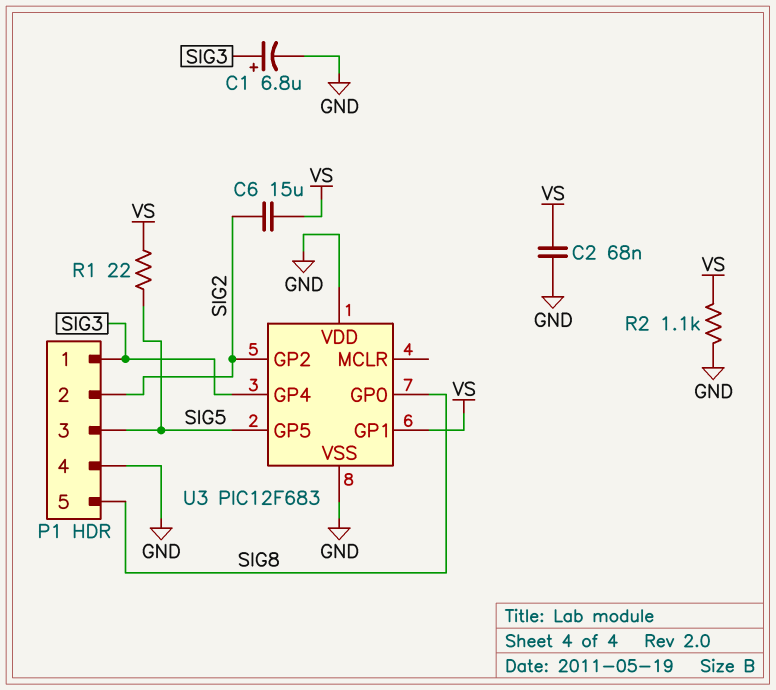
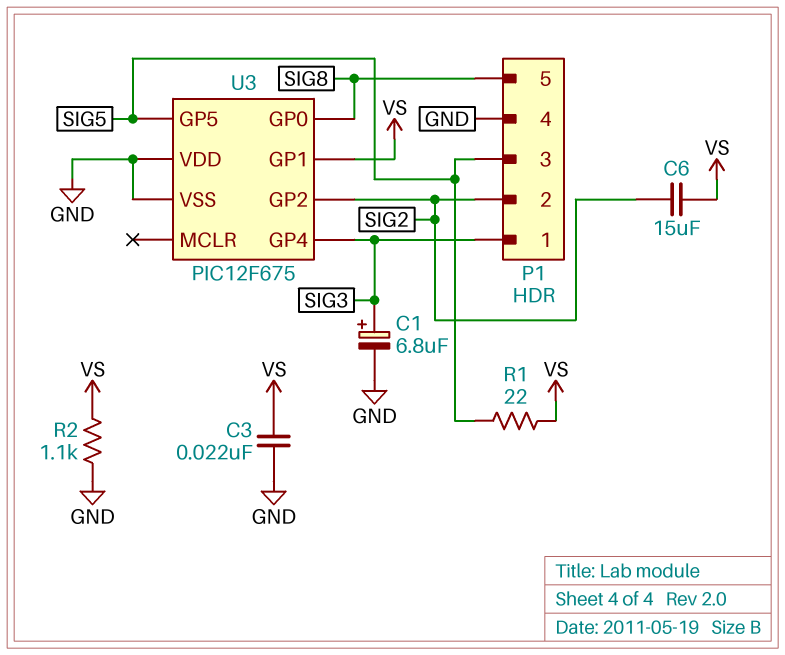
C2: 68nF (GND, VS) -> none
C3: none -> 22nF (GND, VS)
U3: PIC12F683 -> PIC12F675

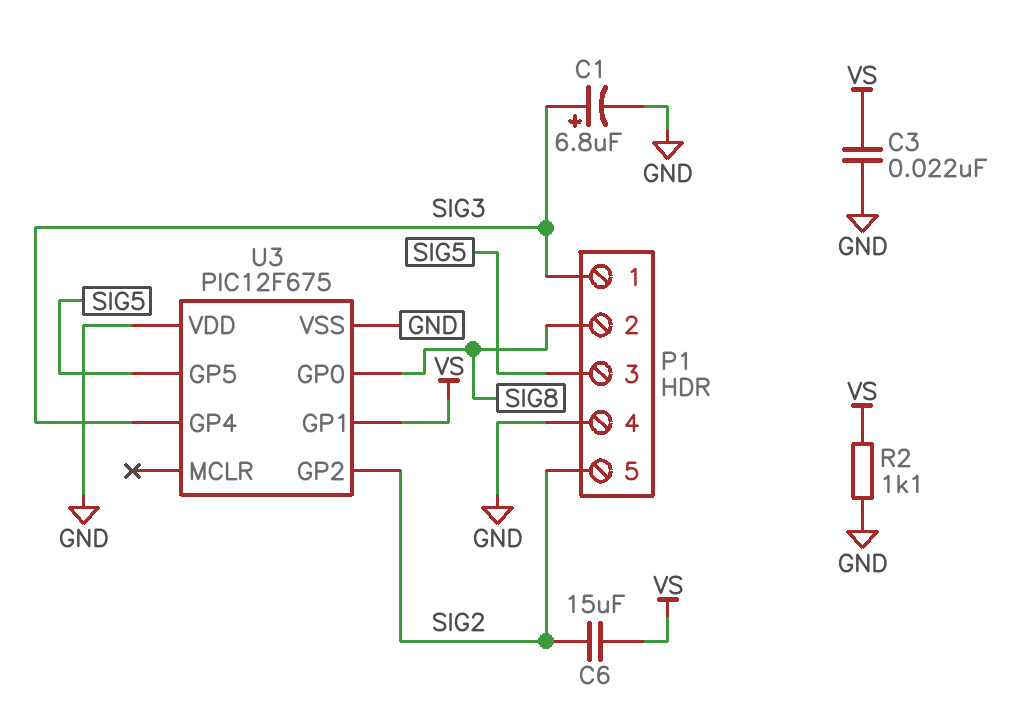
P1 pin 2: SIG2 -> SIG8
P1 pin 5: SIG8 -> SIG2
R1: 22 (SIG5, VS) -> none

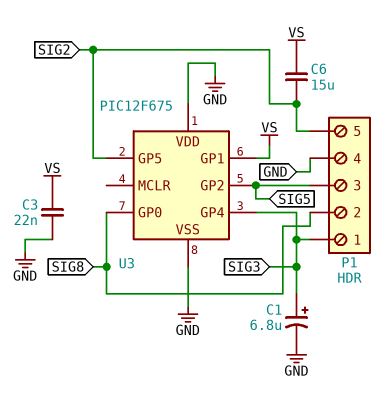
R2: 1.1k (GND, VS) -> none
U3 pin GP2: SIG2 -> SIG5
U3 pin GP5: SIG5 -> SIG2

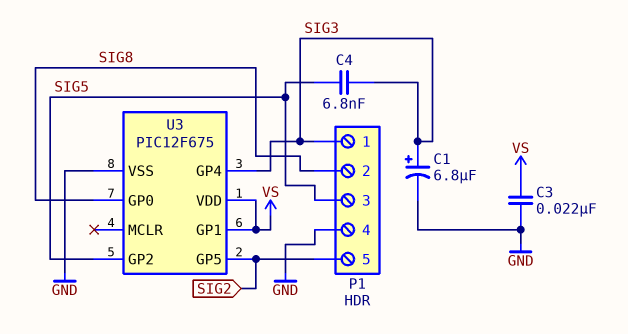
C4: none -> 6.8nF (SIG3, SIG5)
C6: 15uF (SIG2, VS) -> none
U3 pin VDD: GND -> VS

